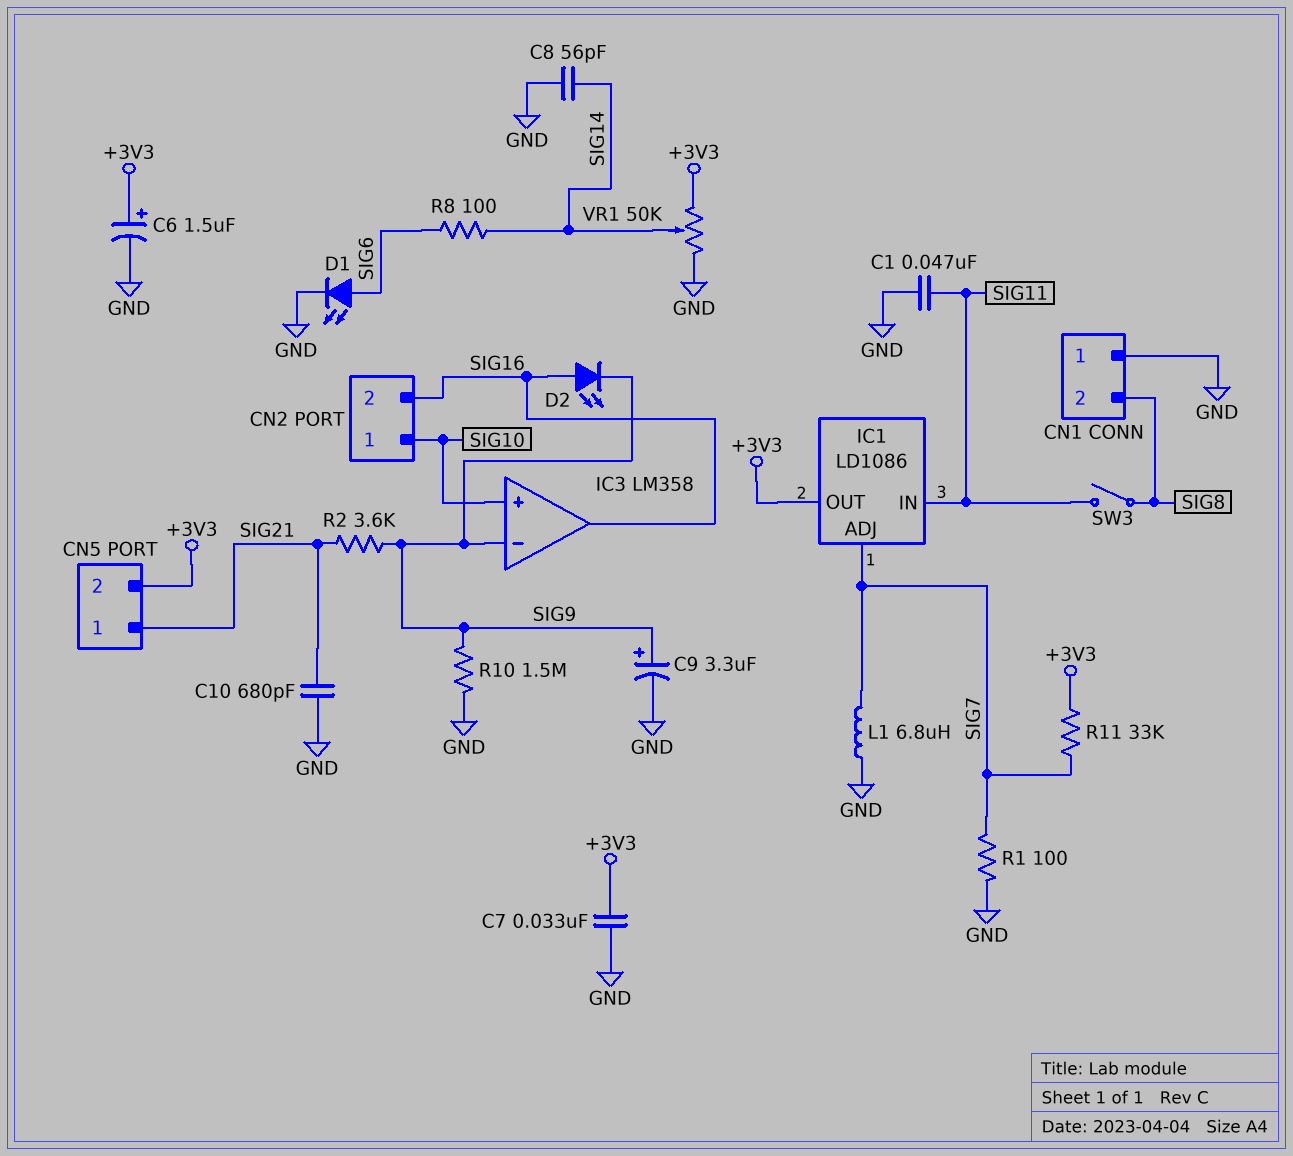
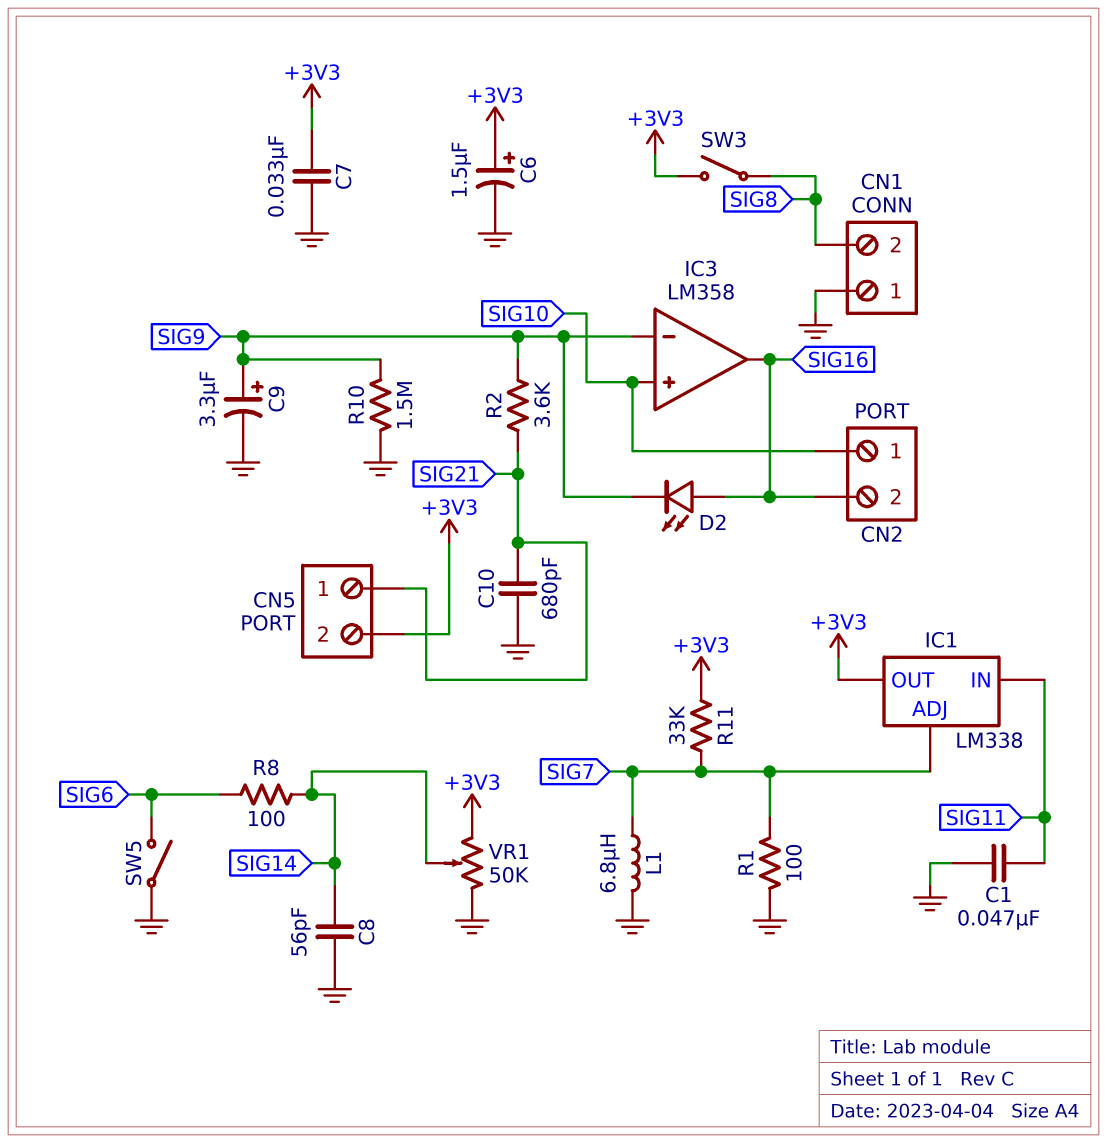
D1: LED (A SIG6, K GND) -> none
IC1: LD1086 -> LM338
SW3: switch (SIG8, SIG11) -> switch (+3V3, SIG8)
SW5: none -> switch (GND, SIG6)

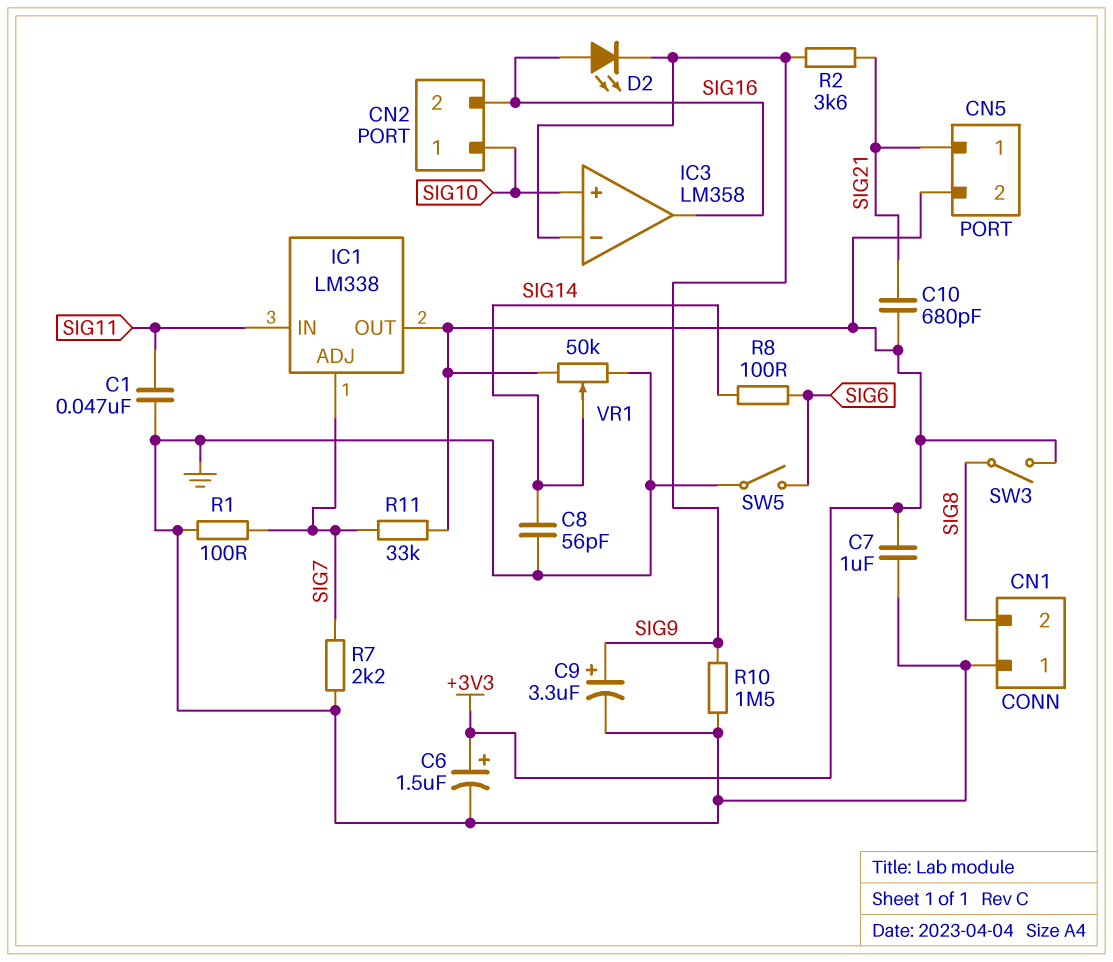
C7: 33nF (+3V3, GND) -> 1uF (+3V3, GND)
C10: 680pF (GND, SIG21) -> 680pF (+3V3, SIG21)
L1: 6.8uH (GND, SIG7) -> none
R7: none -> 2.2k (GND, SIG7)

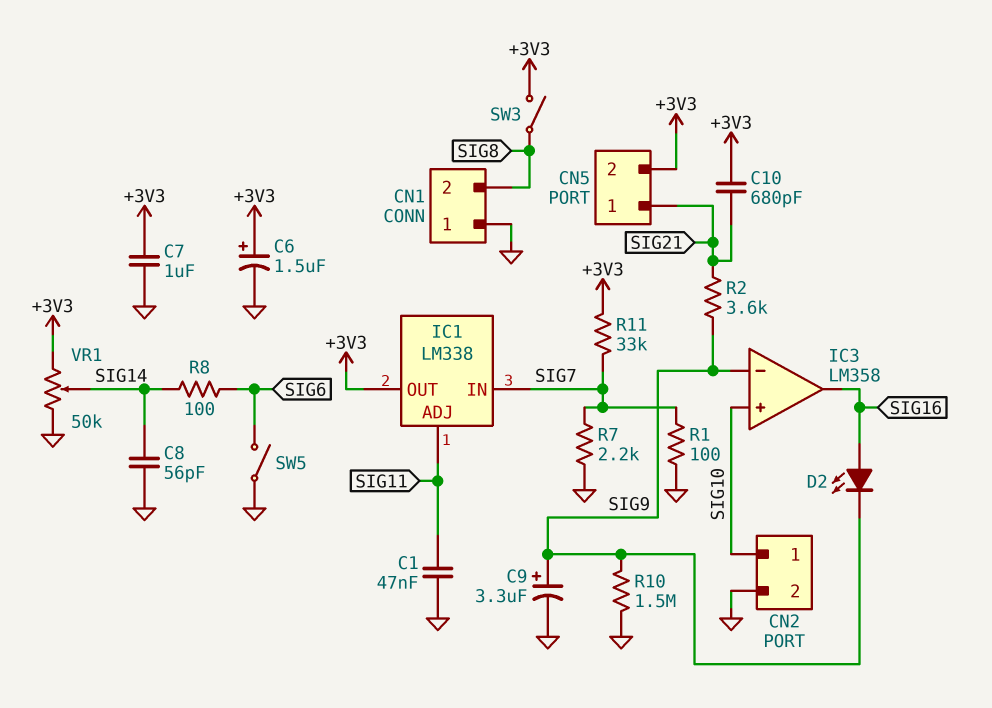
CN2 pin 2: SIG16 -> GND
IC1 pin ADJ: SIG7 -> SIG11
IC1 pin IN: SIG11 -> SIG7

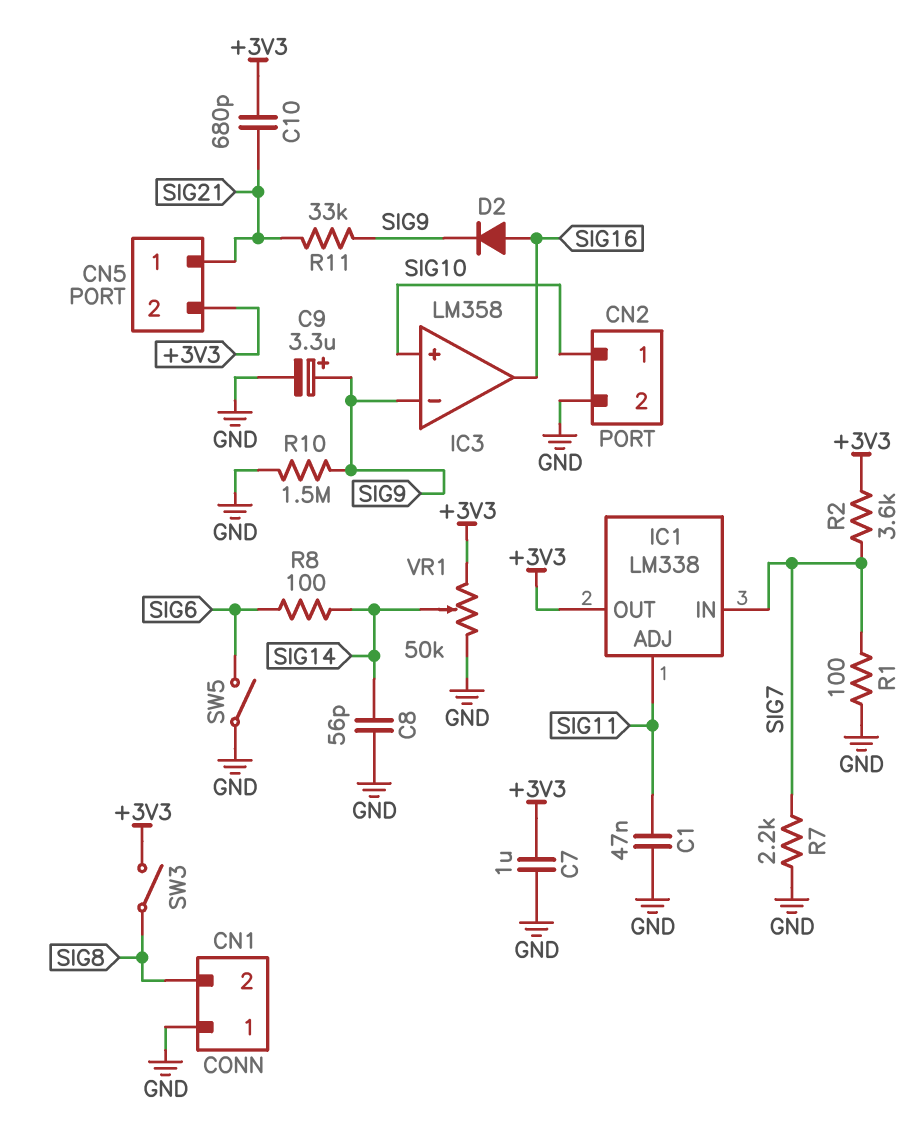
C6: 1.5uF (plus +3V3, minus GND) -> none
D2: LED (A SIG16, K SIG9) -> diode (A SIG16, K SIG9)
R2: 3.6k (SIG9, SIG21) -> 3.6k (+3V3, SIG7)
R11: 33k (+3V3, SIG7) -> 33k (SIG9, SIG21)

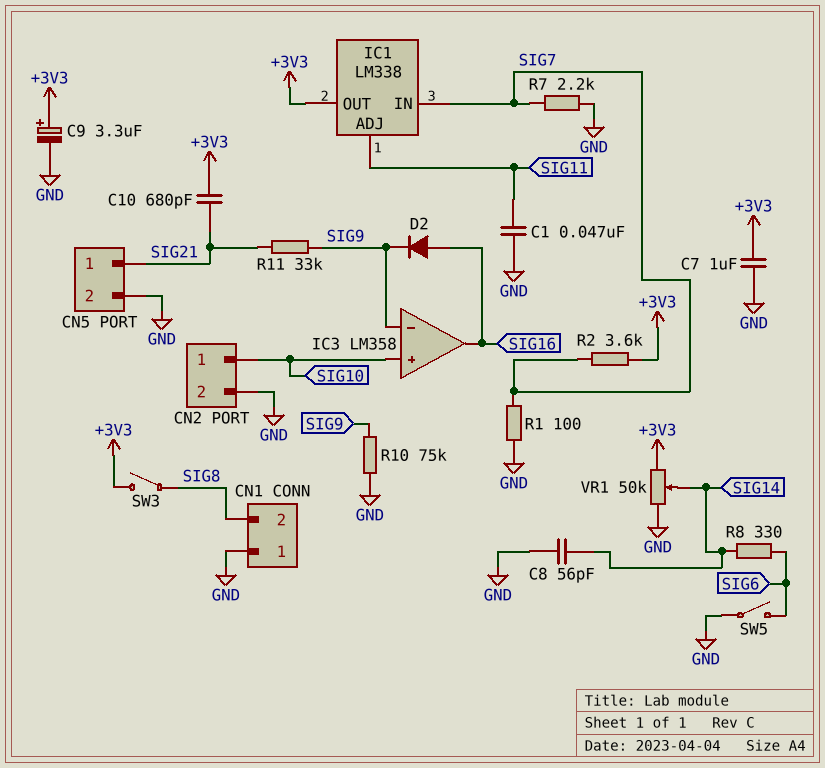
C9: 3.3uF (plus SIG9, minus GND) -> 3.3uF (plus +3V3, minus GND)
CN5 pin 2: +3V3 -> GND
R8: 100 (SIG6, SIG14) -> 330 (SIG6, SIG14)
R10: 1.5M (GND, SIG9) -> 75k (GND, SIG9)

